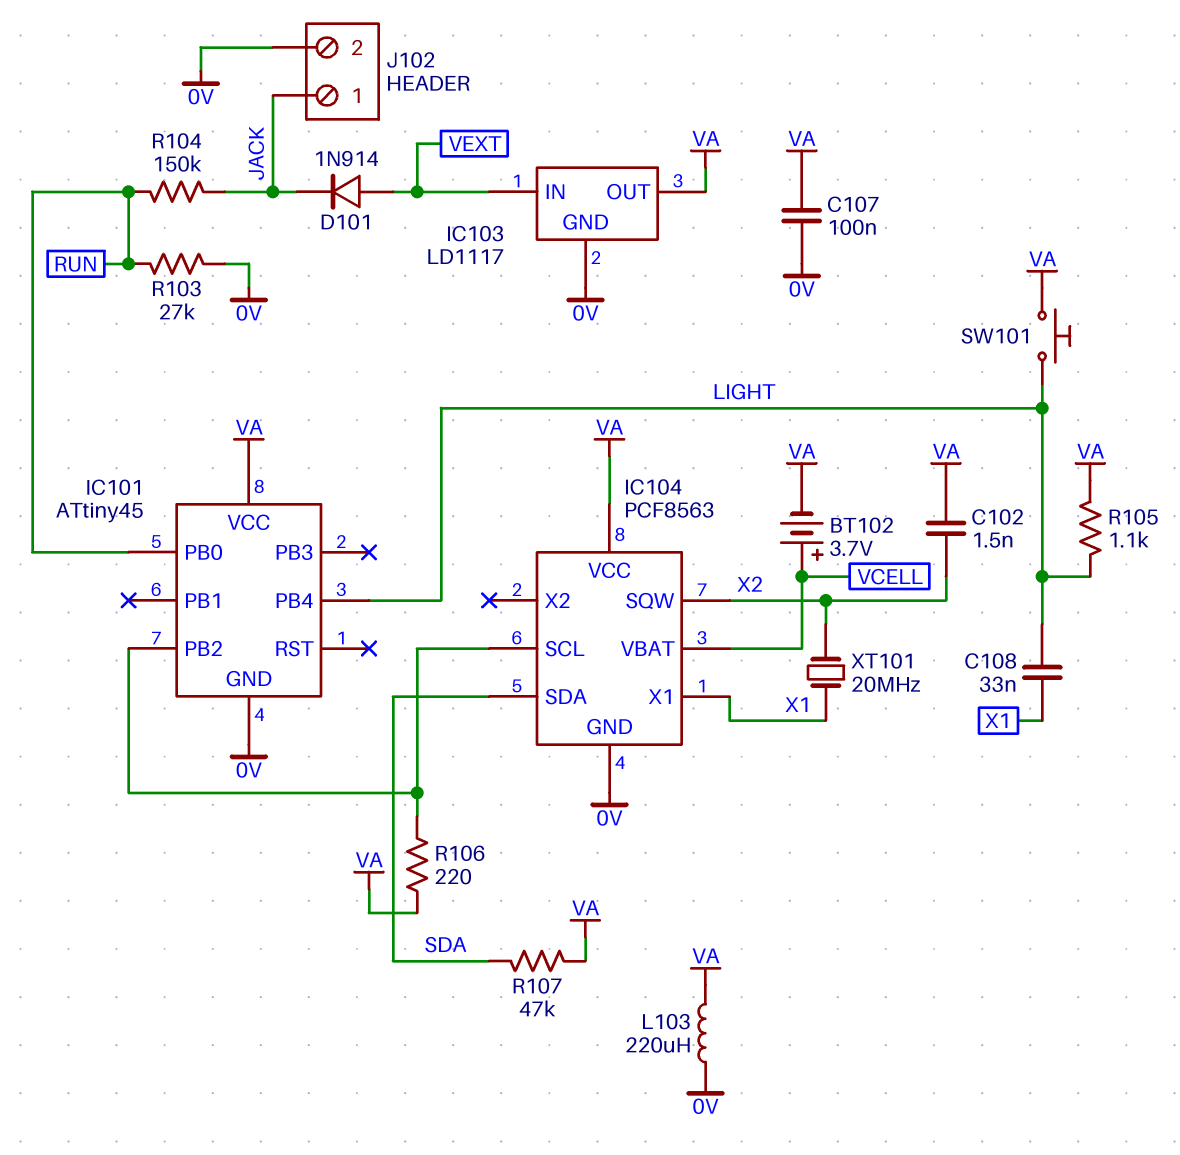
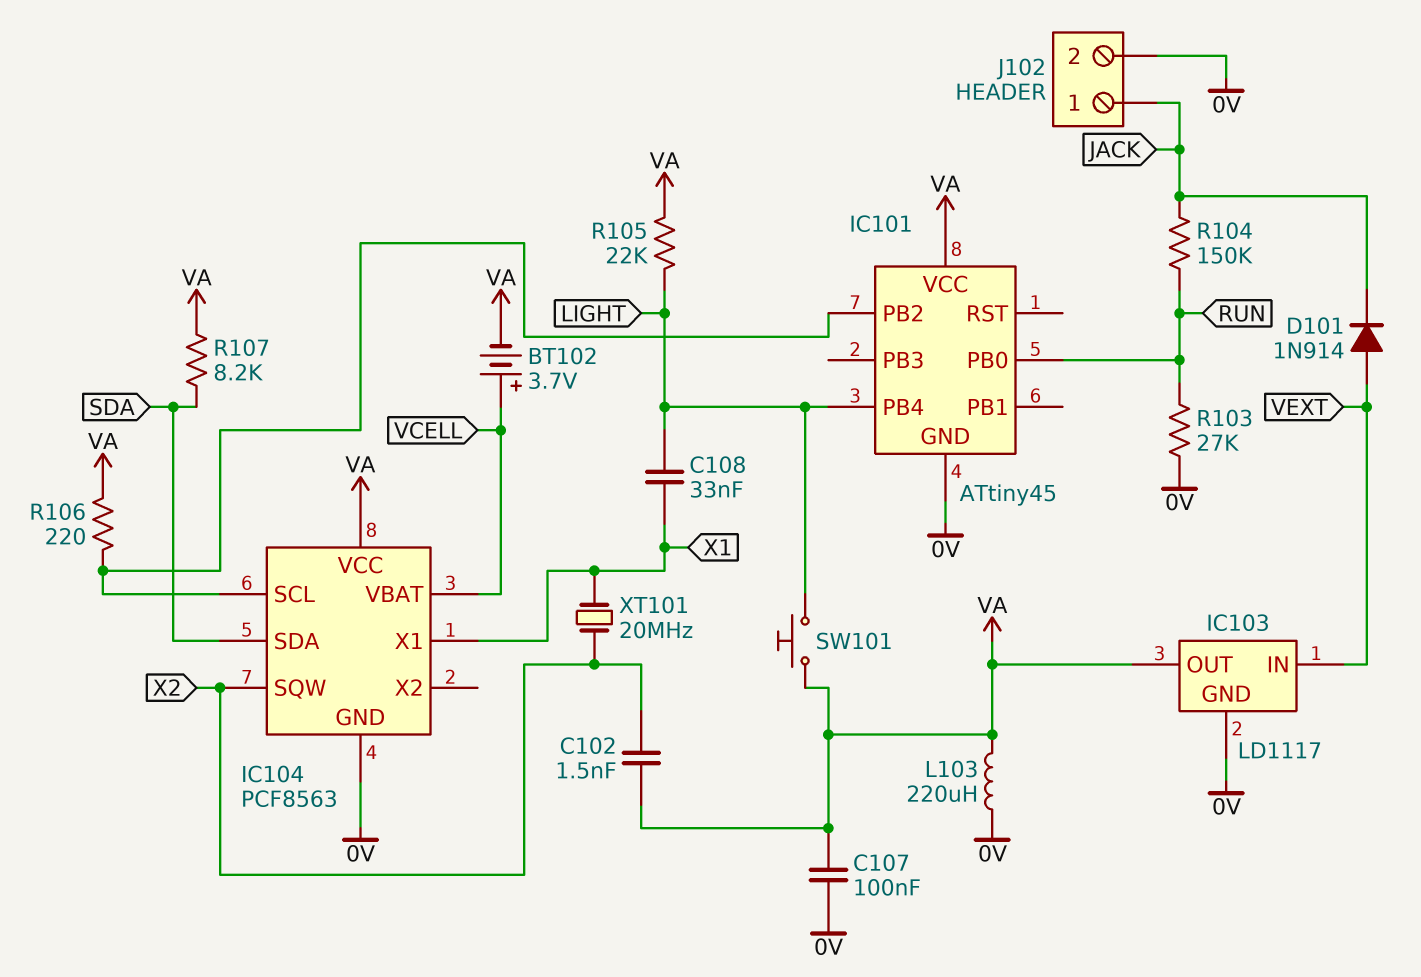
R105: 1.1k (LIGHT, VA) -> 22k (LIGHT, VA)
R107: 47k (SDA, VA) -> 8.2k (SDA, VA)

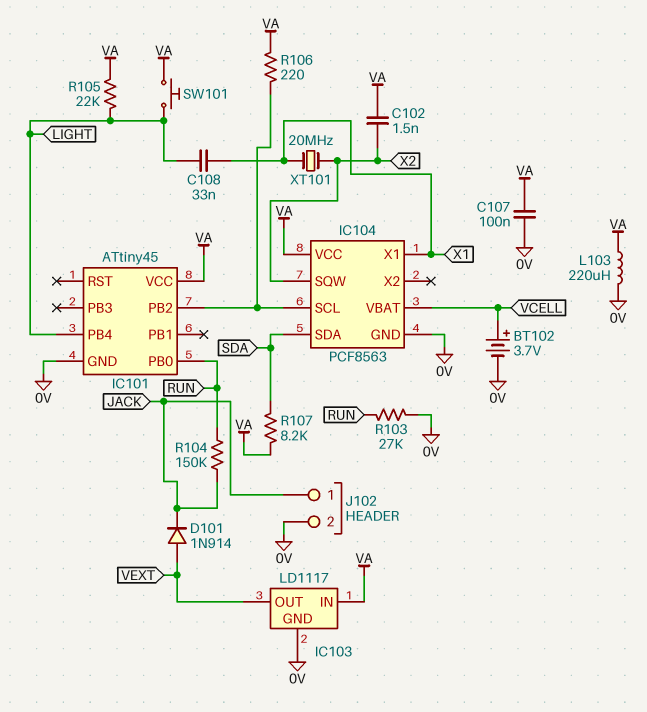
BT102: 3.7V (plus VCELL, minus VA) -> 3.7V (plus VCELL, minus 0V)
IC103 pin IN: VEXT -> VA
IC103 pin OUT: VA -> VEXT

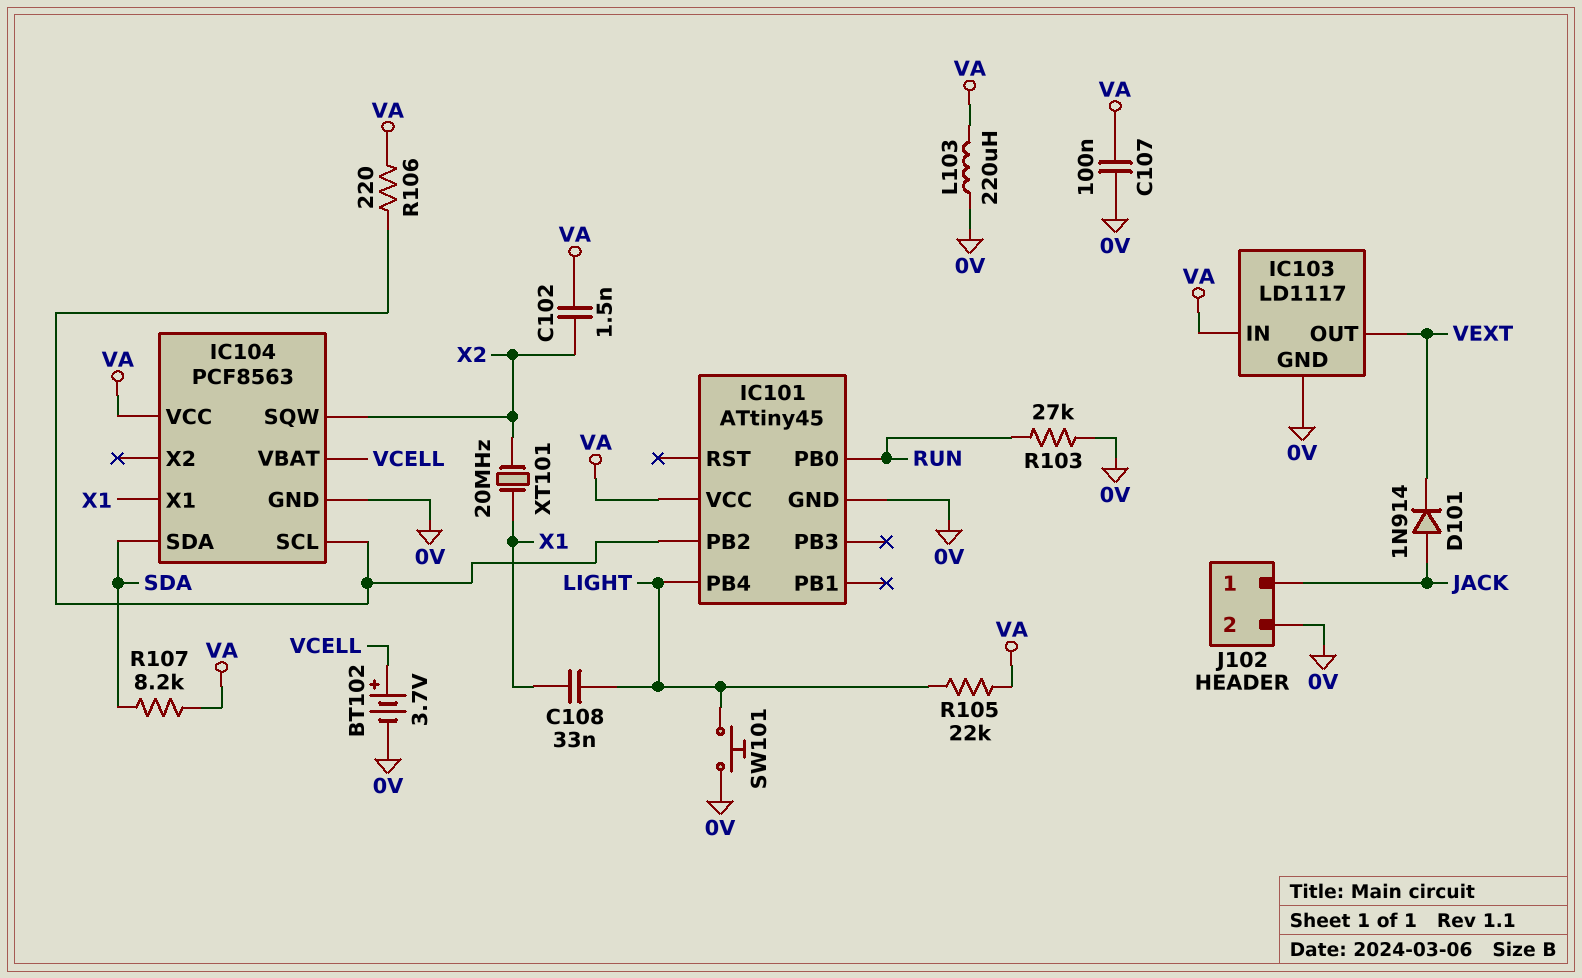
D101: diode 1N914 (A VEXT, K JACK) -> diode 1N914 (A JACK, K VEXT)
R104: 150k (JACK, RUN) -> none
SW101: button (LIGHT, VA) -> button (0V, LIGHT)

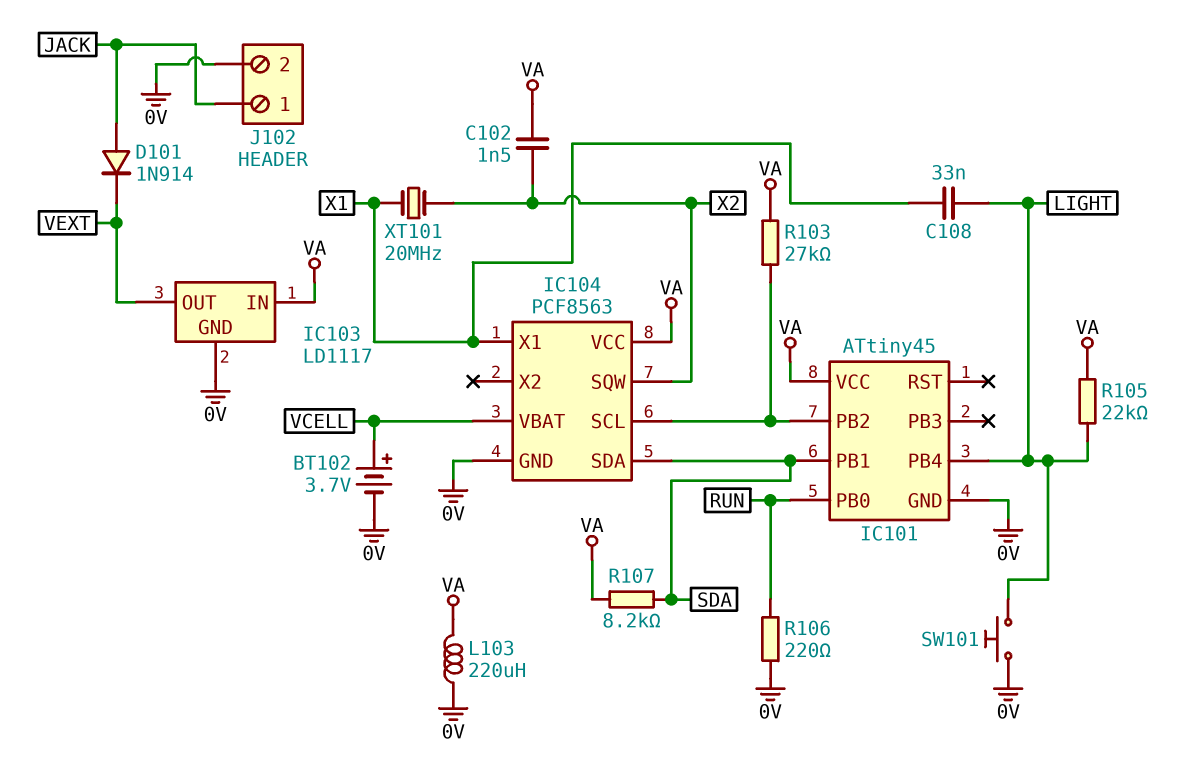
C107: 100nF (0V, VA) -> none
IC101 pin PB1: none -> SDA
R103: 27k (0V, RUN) -> 27k (IC101/PB2, VA)
R106: 220 (IC101/PB2, VA) -> 220 (0V, RUN)

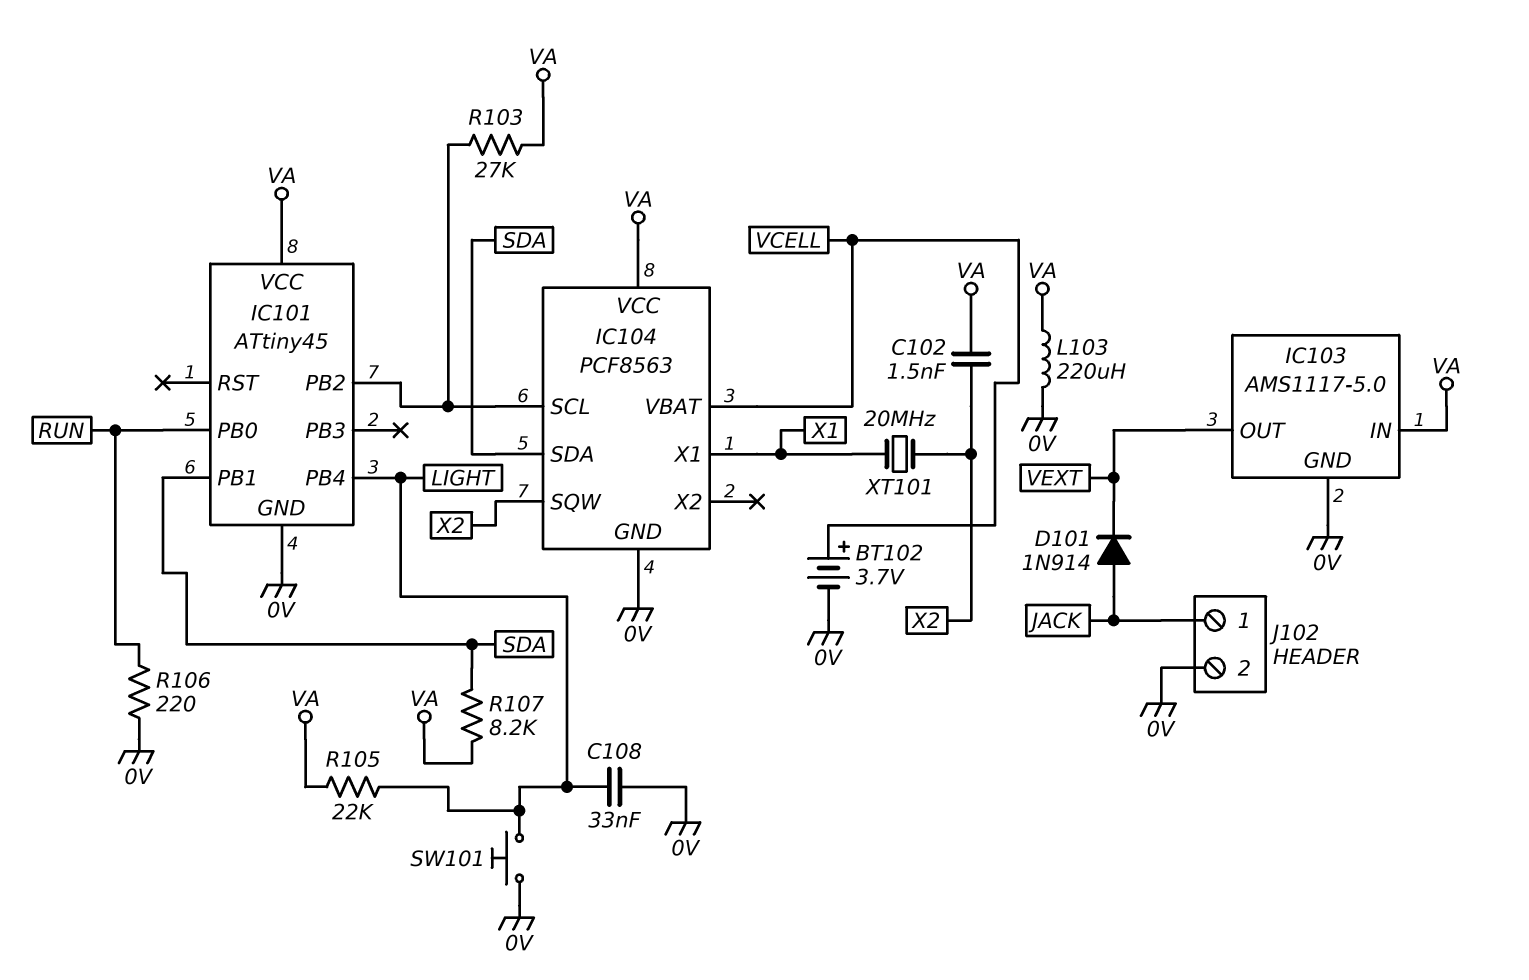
C108: 33nF (LIGHT, X1) -> 33nF (0V, LIGHT)
IC103: LD1117 -> AMS1117-5.0

